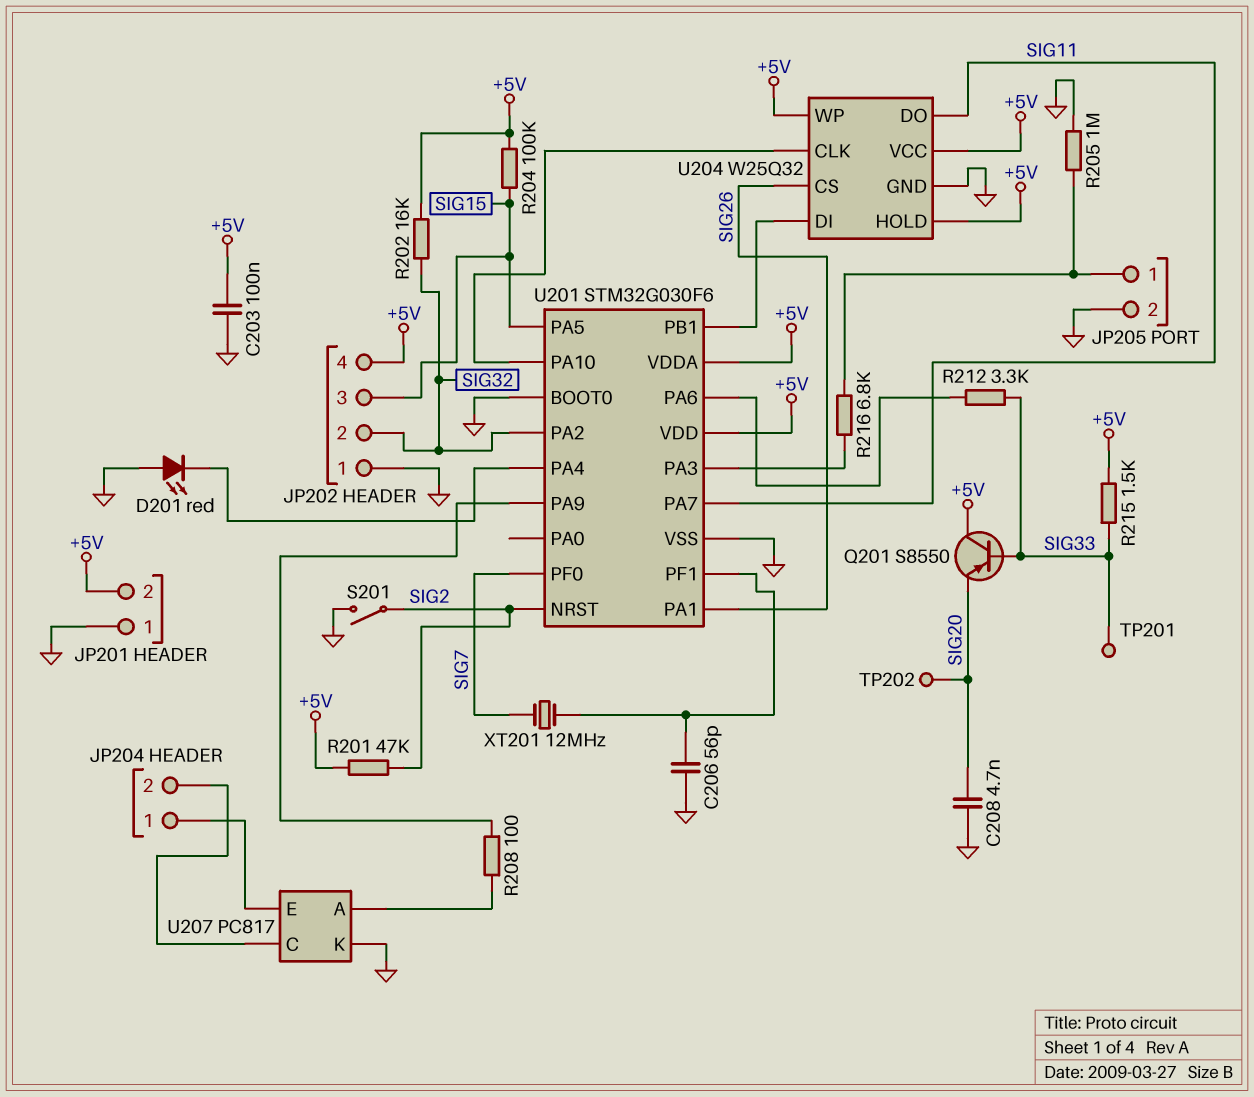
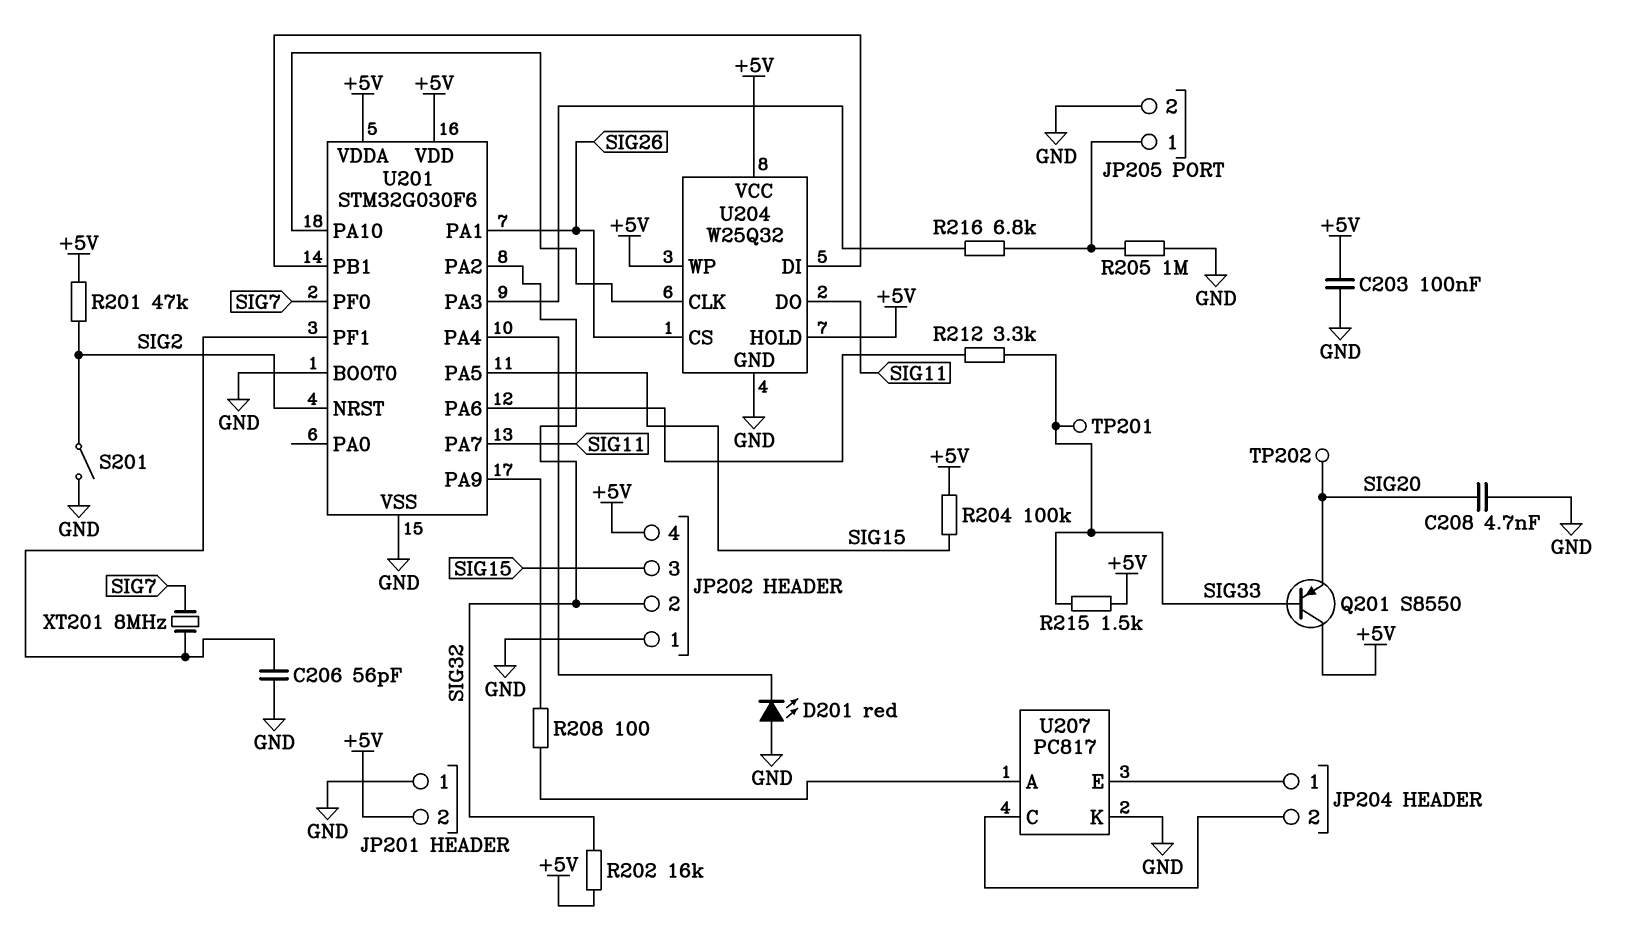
XT201: 12MHz (SIG7, U201/PF1) -> 8MHz (SIG7, U201/PF1)

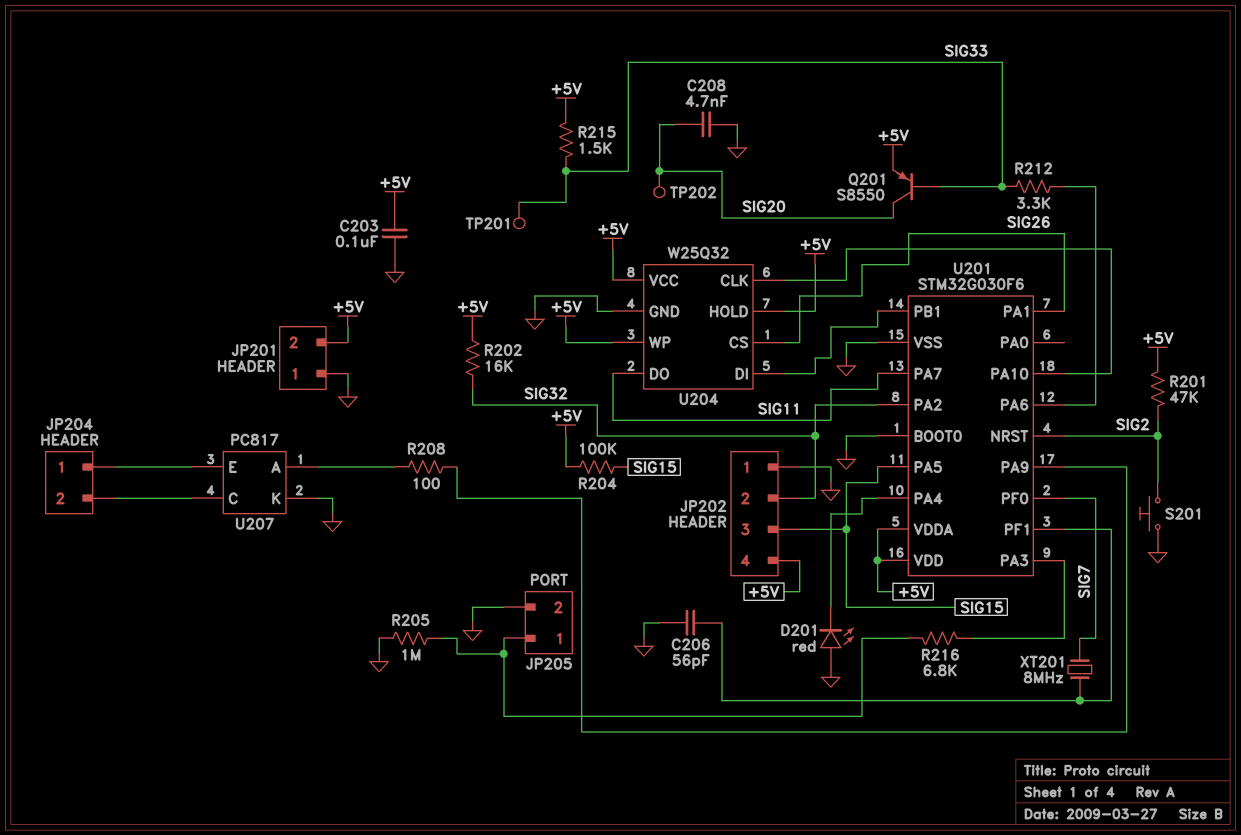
Q201: PNP S8550 (B SIG33, C +5V, E SIG20) -> PNP S8550 (B SIG33, C SIG20, E +5V)
S201: switch (GND, SIG2) -> button (GND, SIG2)

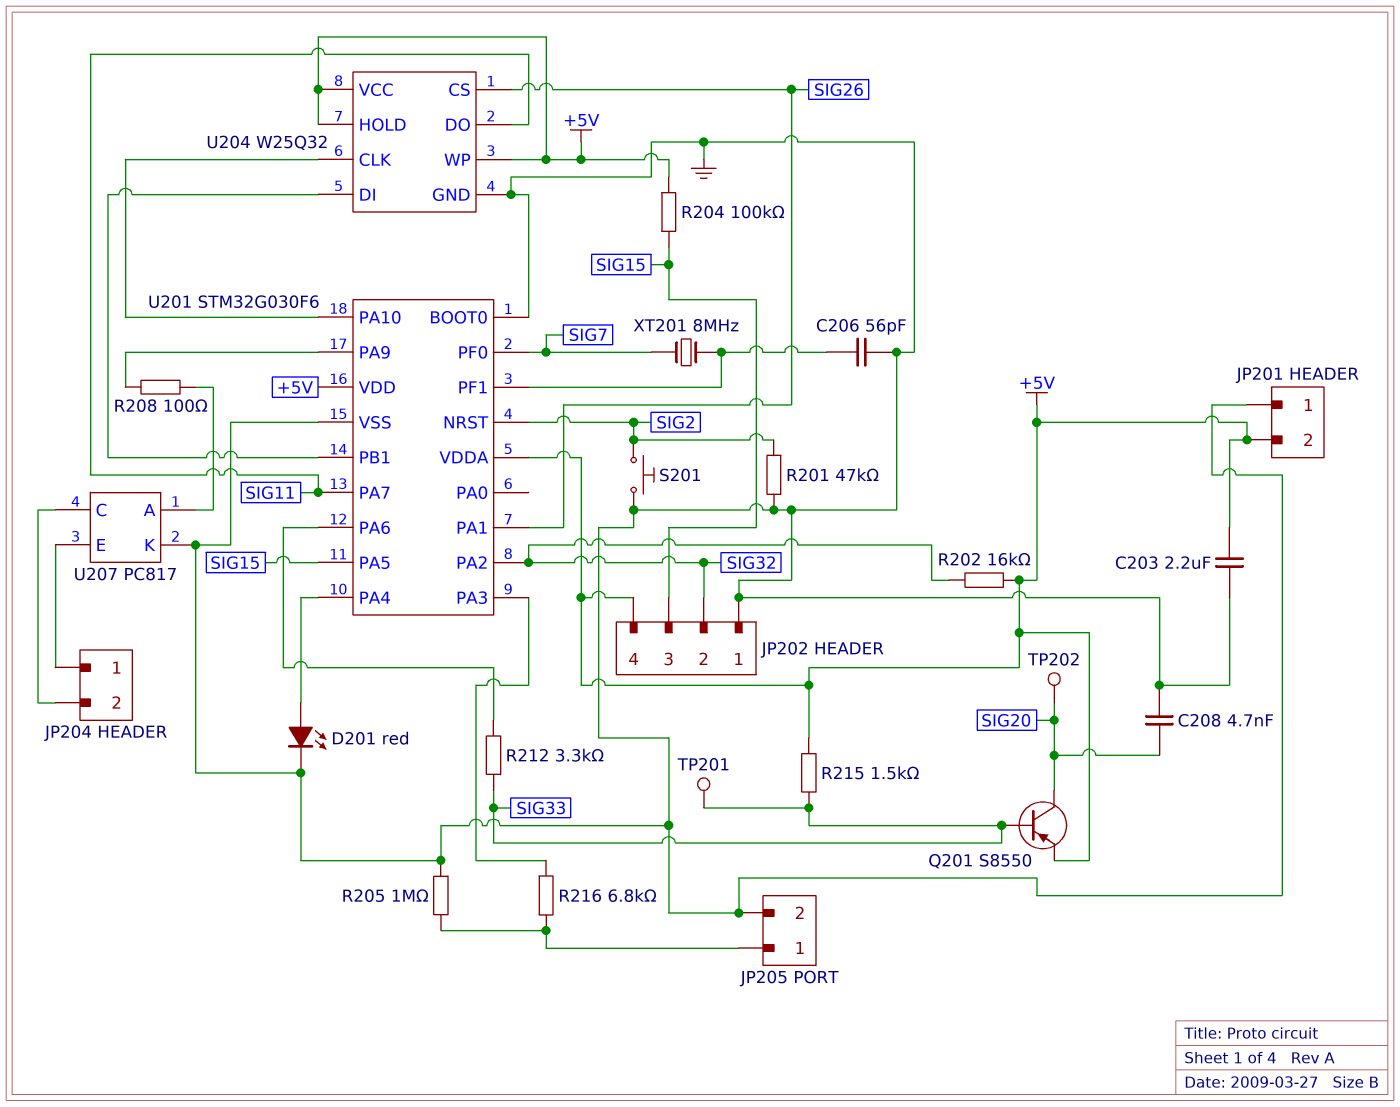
C203: 100nF (+5V, GND) -> 2.2uF (+5V, GND)
D201: LED red (A GND, K U201/PA4) -> LED red (A U201/PA4, K GND)
R201: 47k (+5V, SIG2) -> 47k (GND, SIG2)

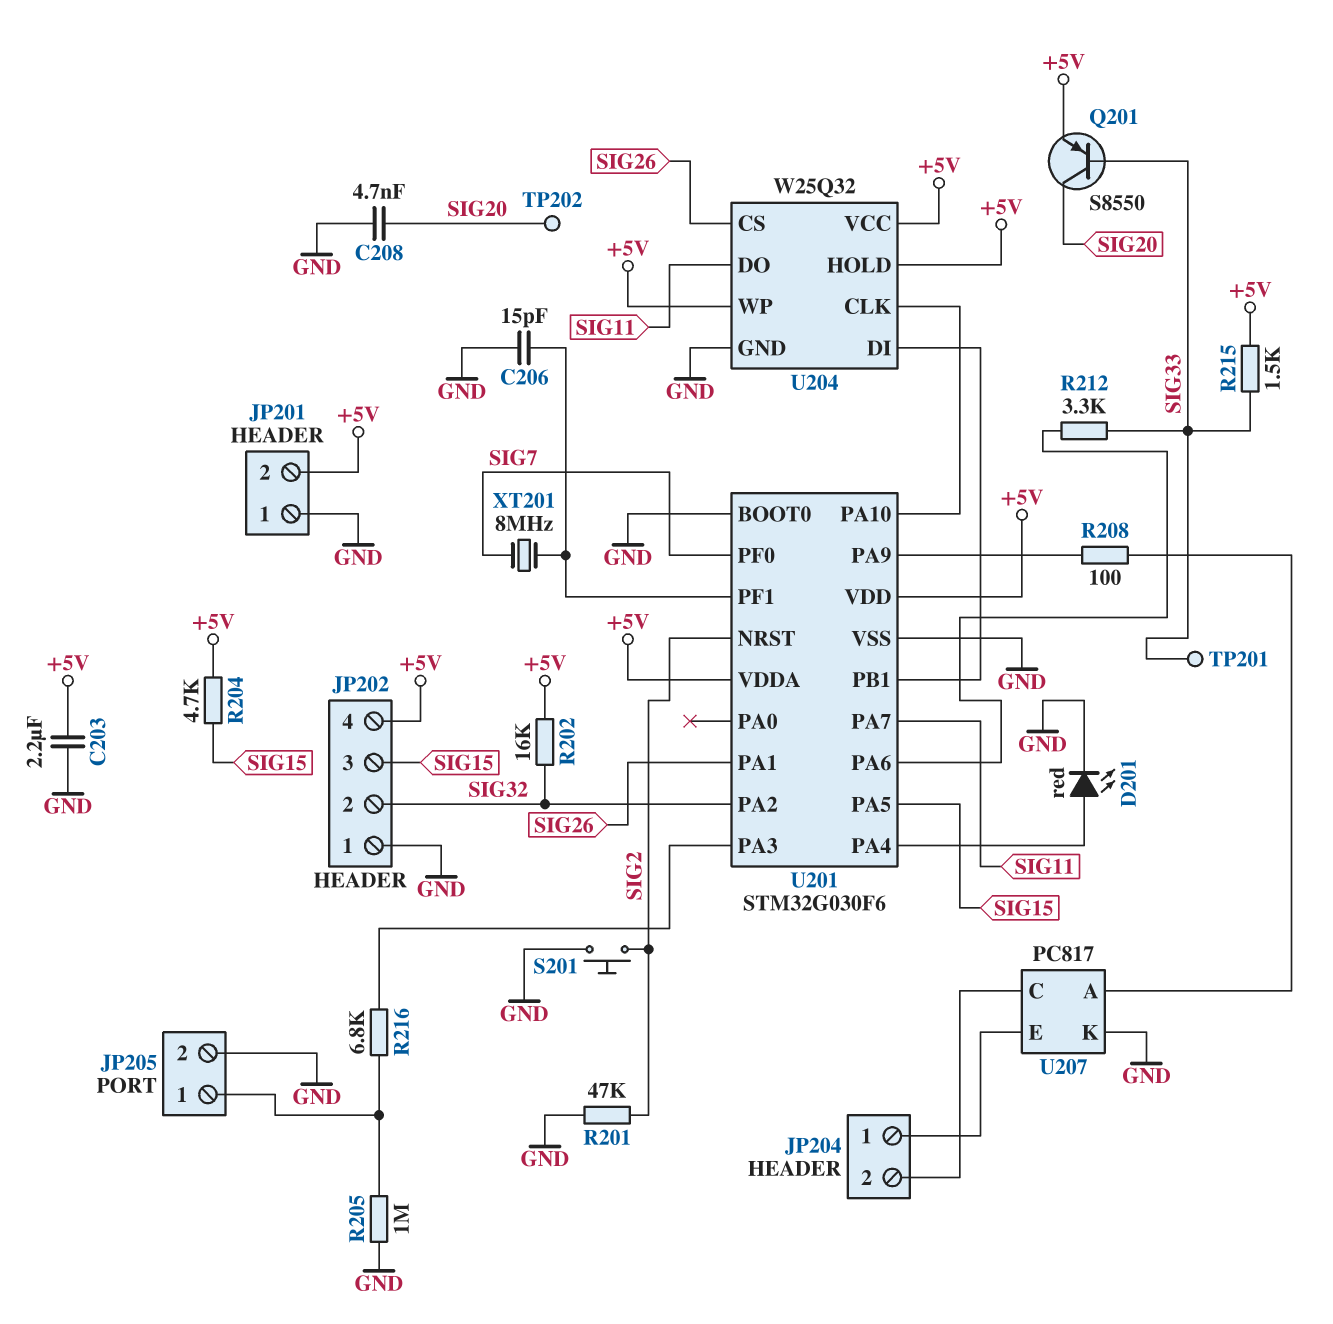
C206: 56pF (GND, U201/PF1) -> 15pF (GND, U201/PF1)
R204: 100k (+5V, SIG15) -> 4.7k (+5V, SIG15)

